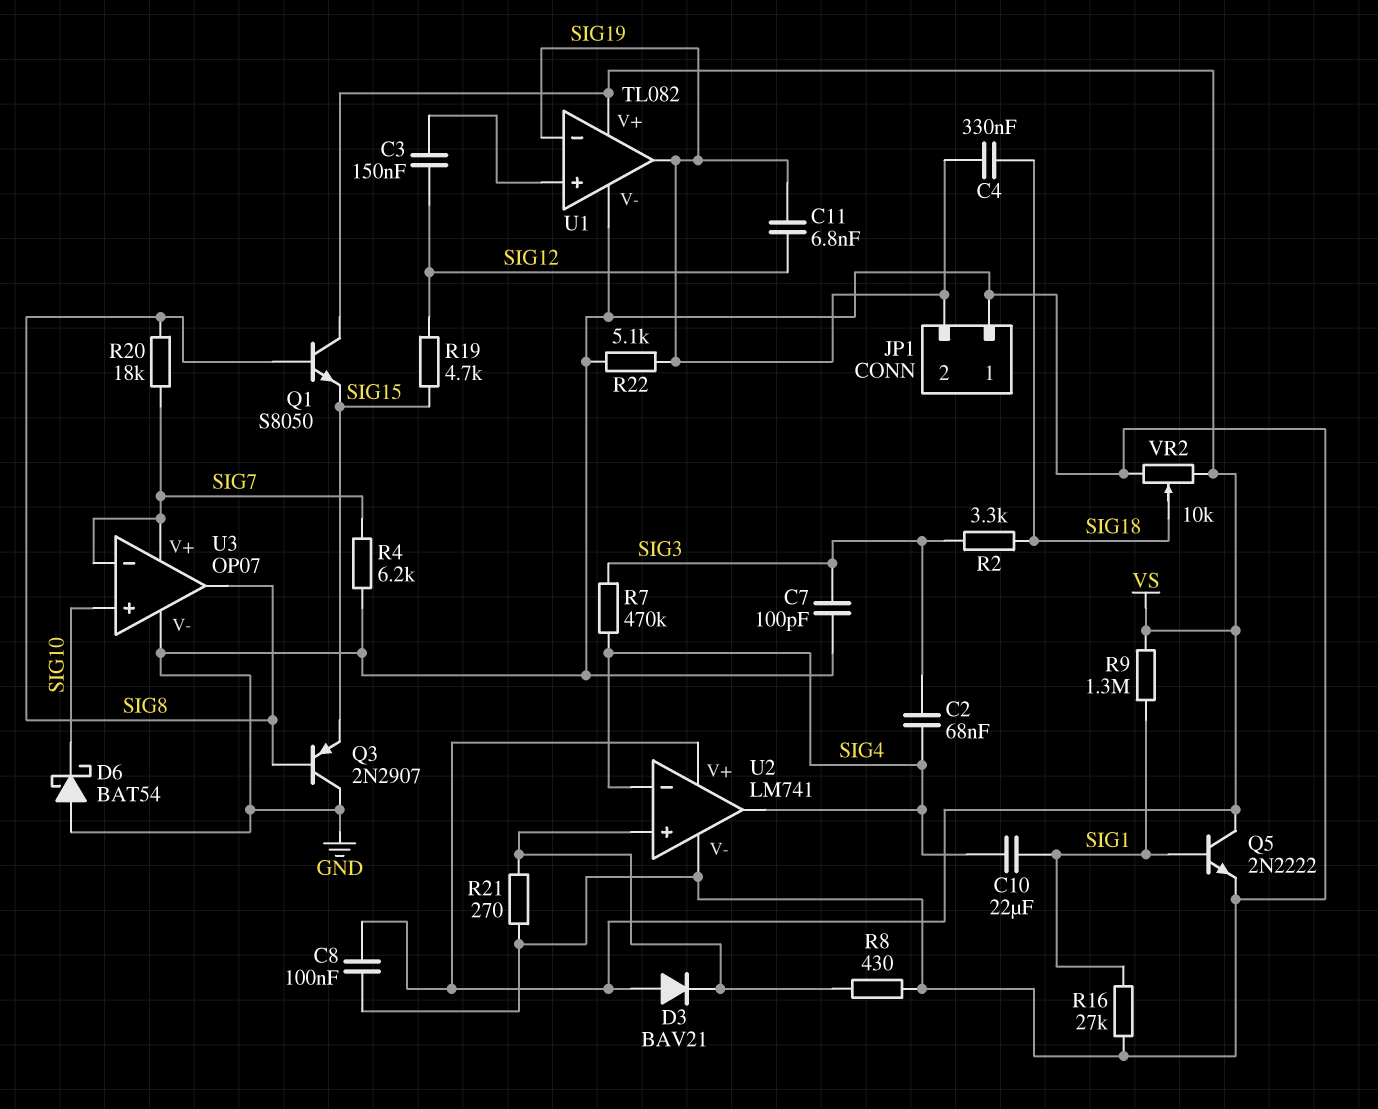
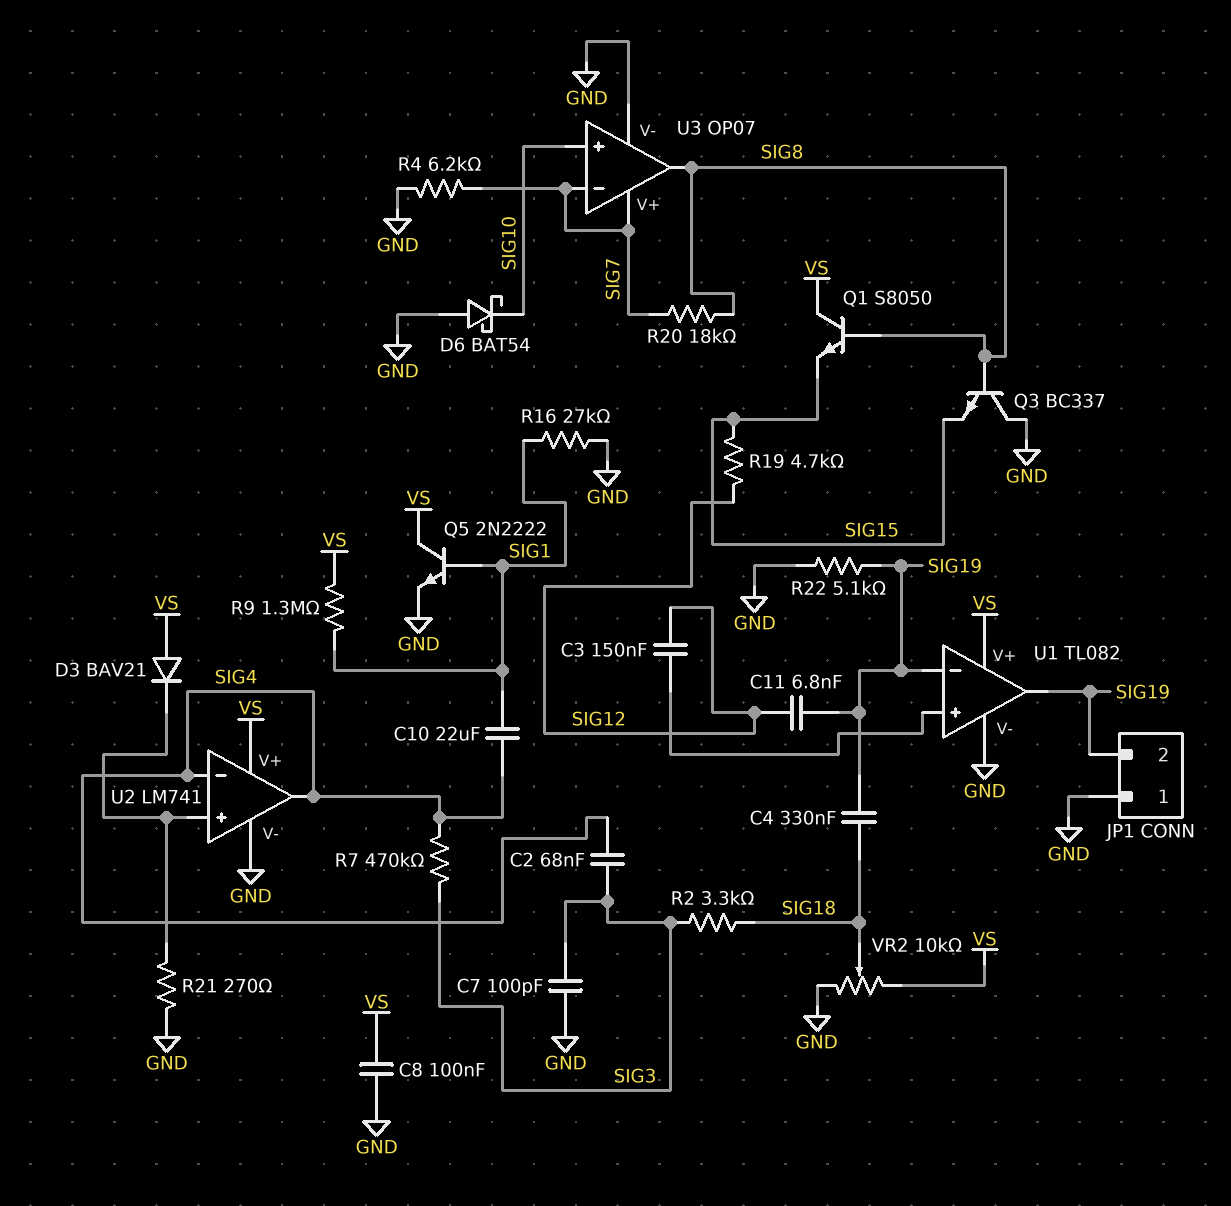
Q3: PNP 2N2907 (B SIG8, C GND, E SIG15) -> NPN BC337 (B SIG8, C GND, E SIG15)
R8: 430 (GND, U2/in+) -> none

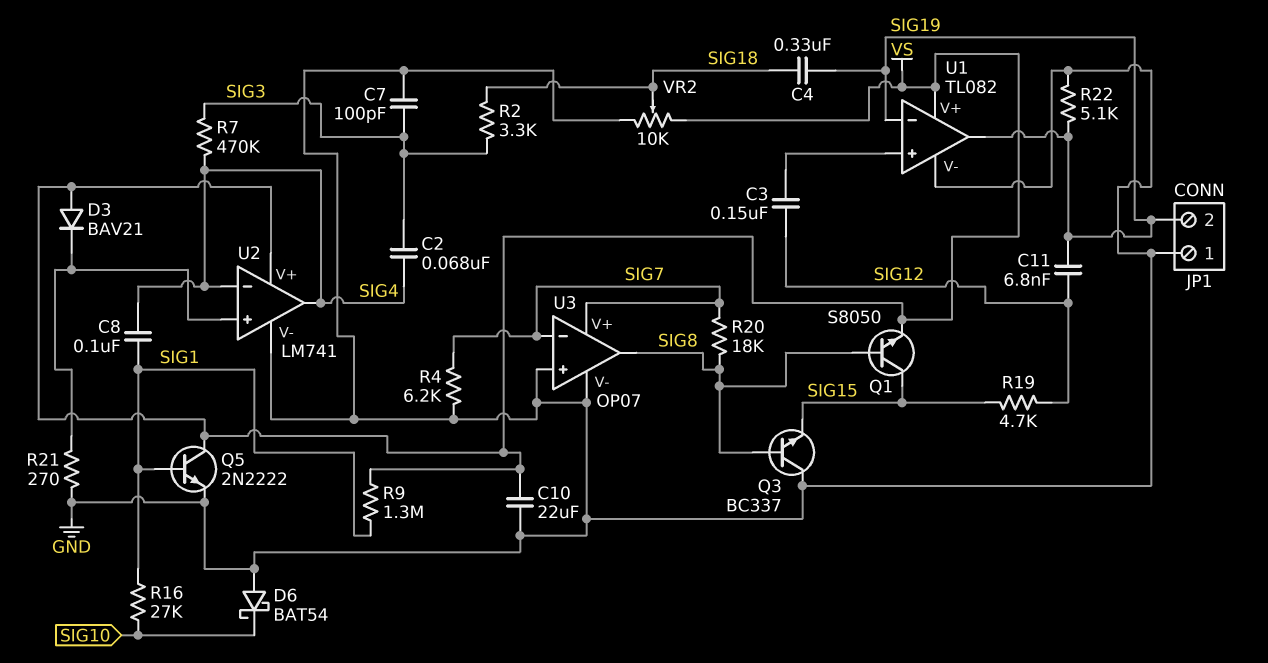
C8: 100nF (GND, VS) -> 100nF (SIG1, SIG4)
C10: 22uF (SIG1, SIG4) -> 22uF (GND, VS)
Q1: NPN S8050 (B SIG8, C VS, E SIG15) -> NPN S8050 (B SIG8, C SIG15, E VS)
R16: 27k (GND, SIG1) -> 27k (SIG1, SIG10)
U3 pin in+: SIG10 -> GND

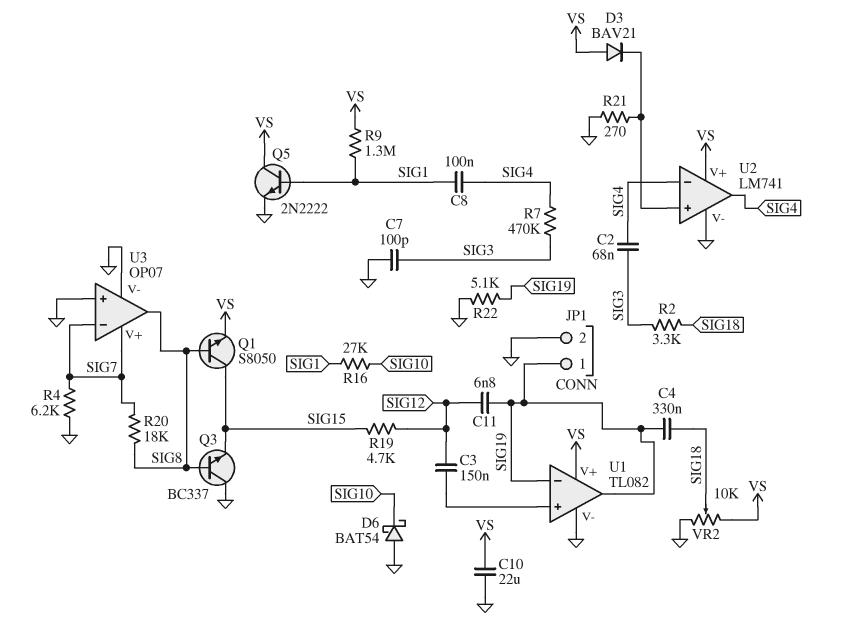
JP1 pin 1: GND -> SIG19
JP1 pin 2: SIG19 -> GND

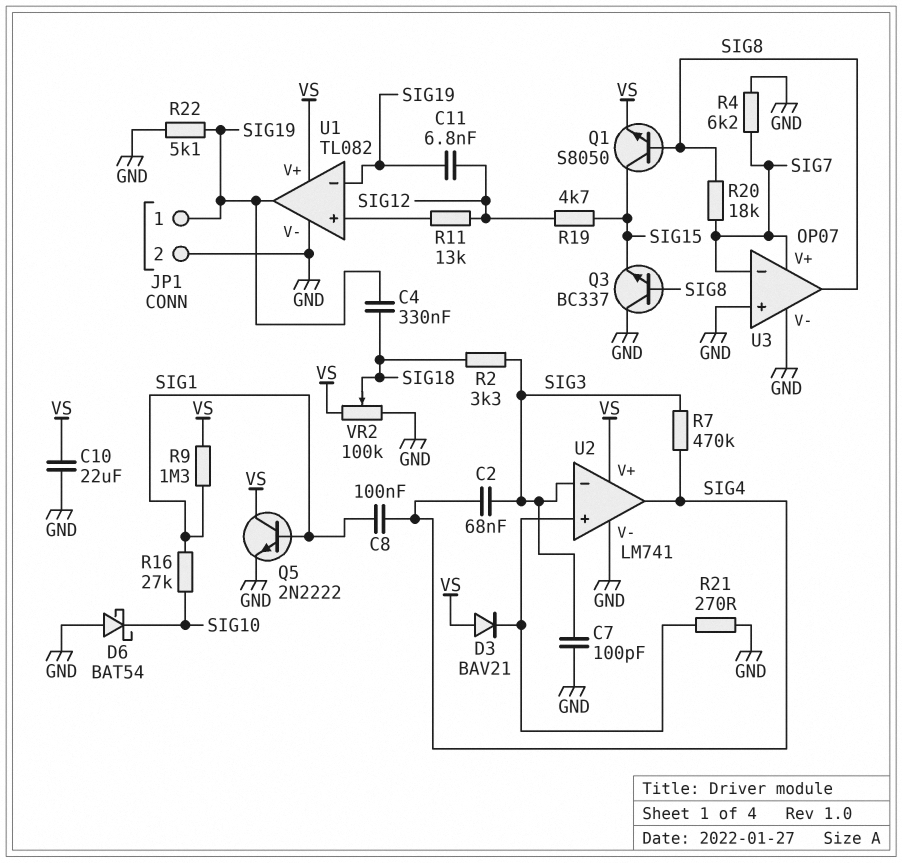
C3: 150nF (SIG12, U1/in+) -> none
R11: none -> 13k (SIG12, U1/in+)
U2 pin in-: SIG4 -> SIG3
VR2: 10k (GND, VS, wiper SIG18) -> 100k (GND, VS, wiper SIG18)

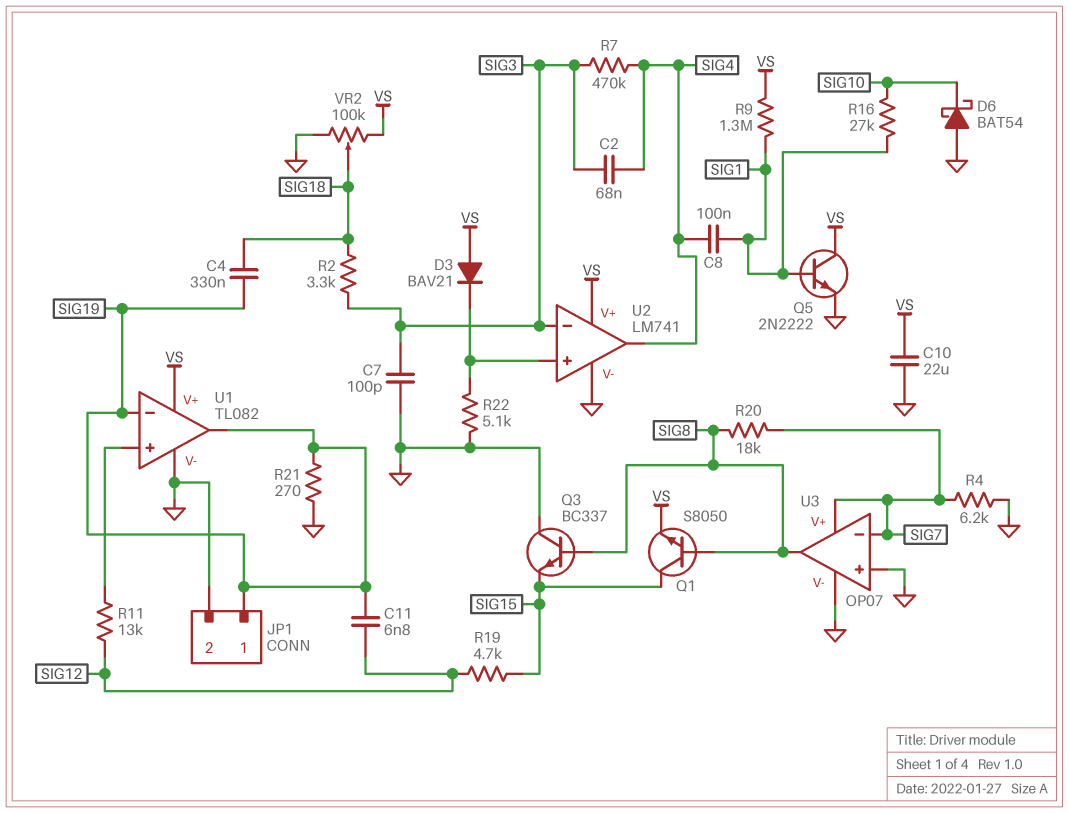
R21: 270 (GND, U2/in+) -> 270 (GND, SIG19)
R22: 5.1k (GND, SIG19) -> 5.1k (GND, U2/in+)

